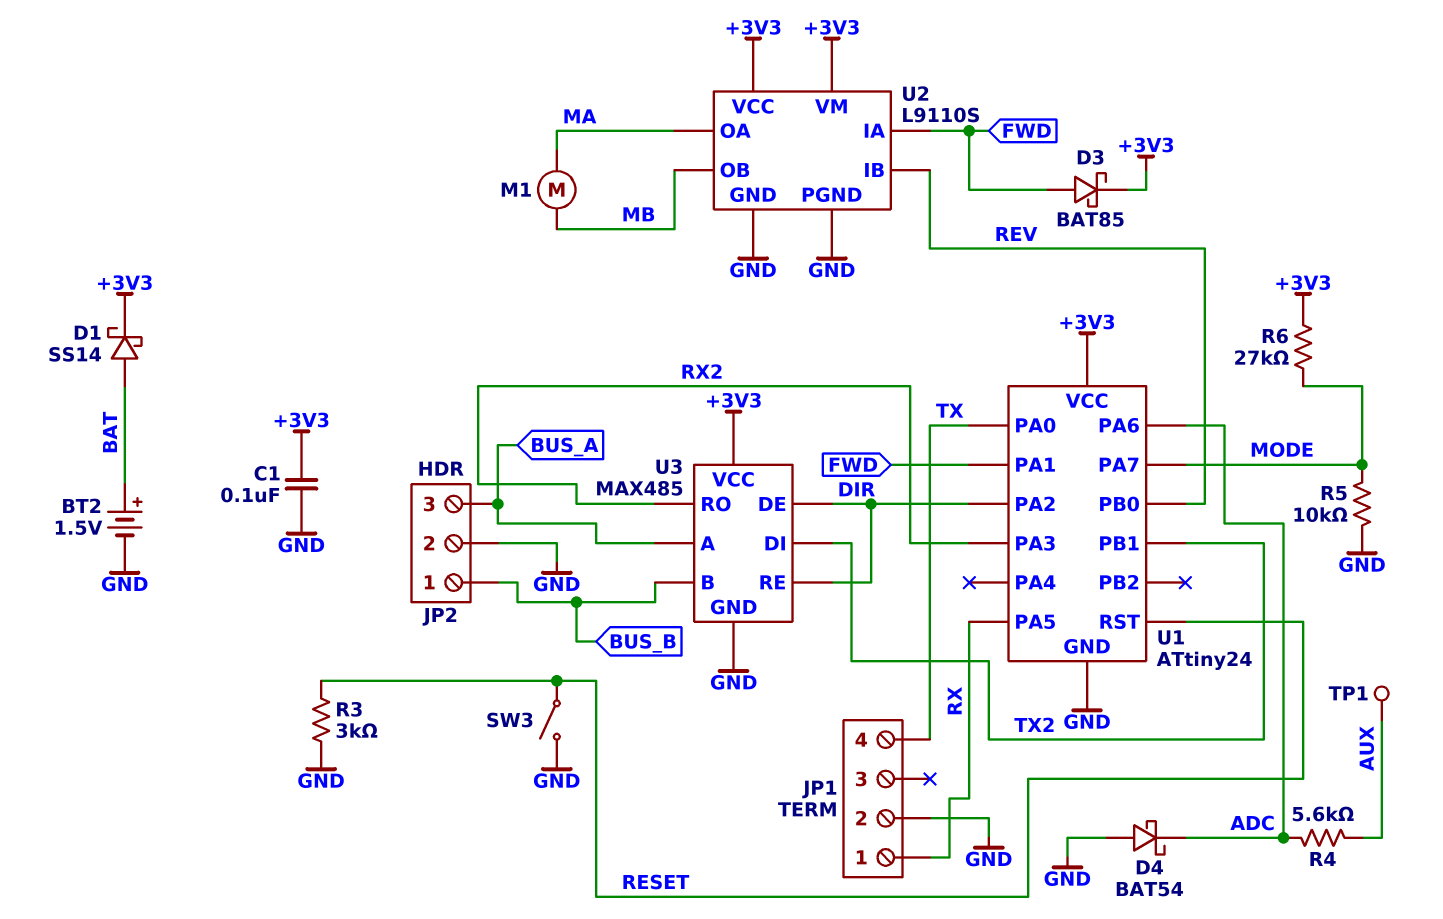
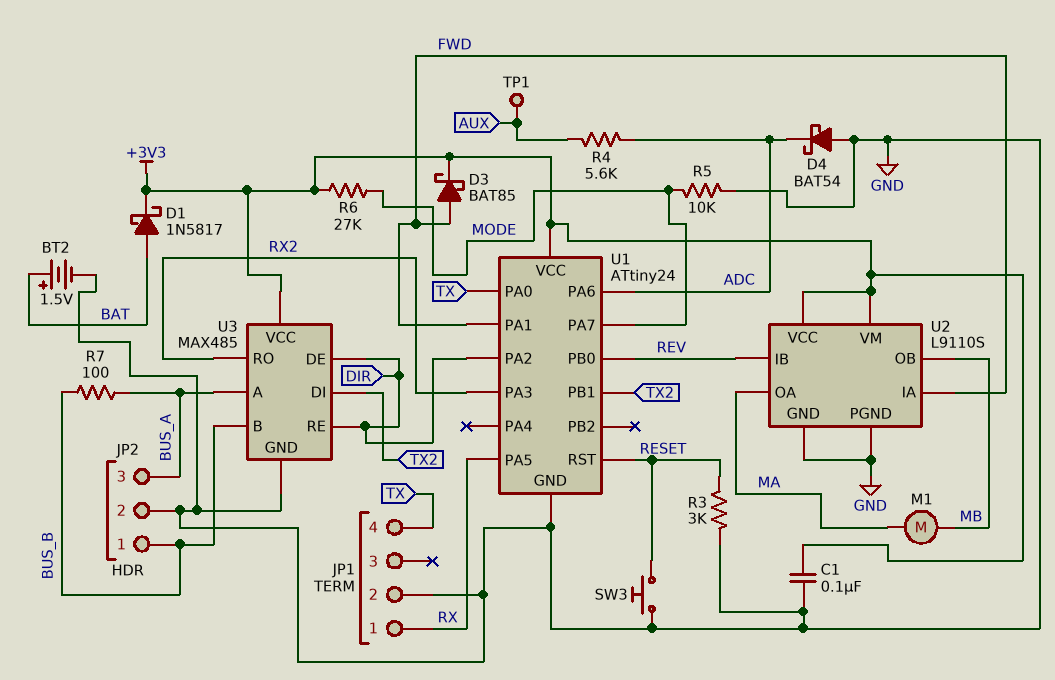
D1: schottky SS14 (A BAT, K +3V3) -> schottky 1N5817 (A BAT, K +3V3)
R7: none -> 100 (BUS_A, BUS_B)
SW3: switch (GND, RESET) -> button (GND, RESET)

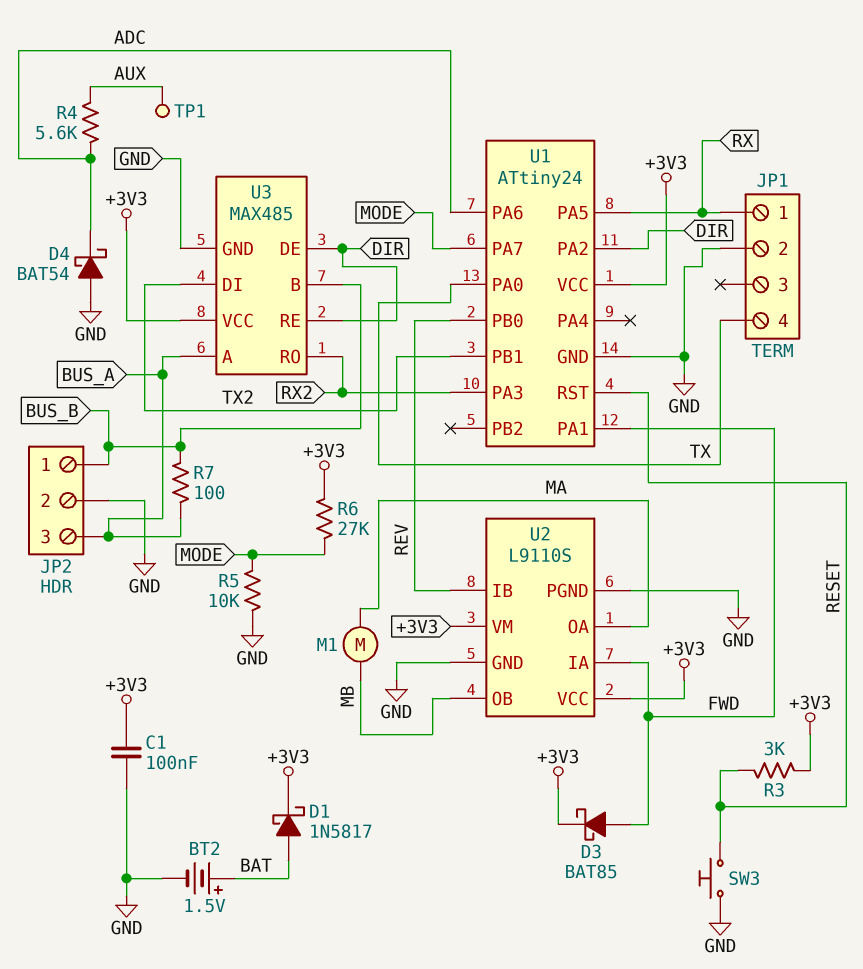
R3: 3k (GND, RESET) -> 3k (+3V3, RESET)

